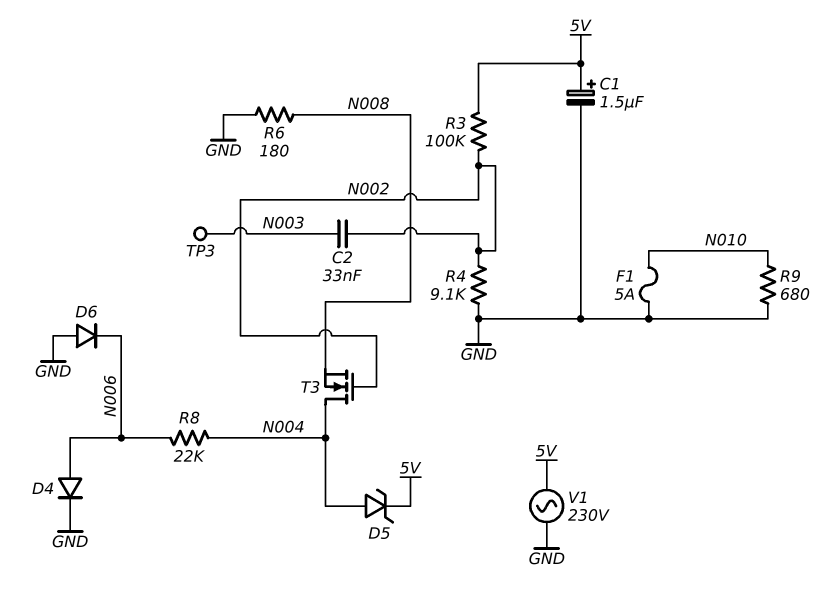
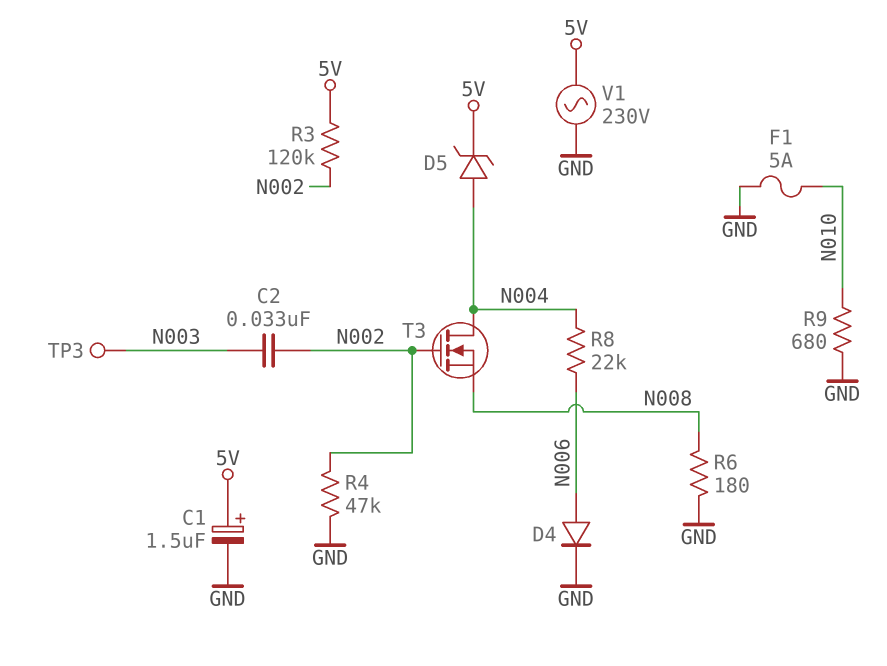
D6: diode (A GND, K N006) -> none
R3: 100k (5V, N002) -> 120k (5V, N002)
R4: 9.1k (GND, N002) -> 47k (GND, N002)

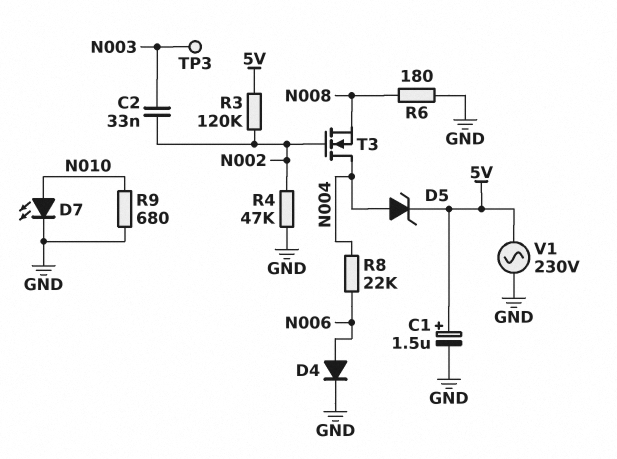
D7: none -> LED (A N010, K GND)
F1: 5A (GND, N010) -> none

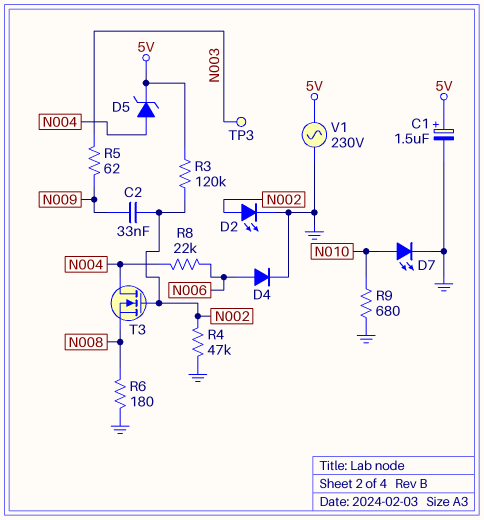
C2: 33nF (N002, N003) -> 33nF (N002, N009)
D2: none -> LED (A N002, K GND)
R5: none -> 62 (N003, N009)

